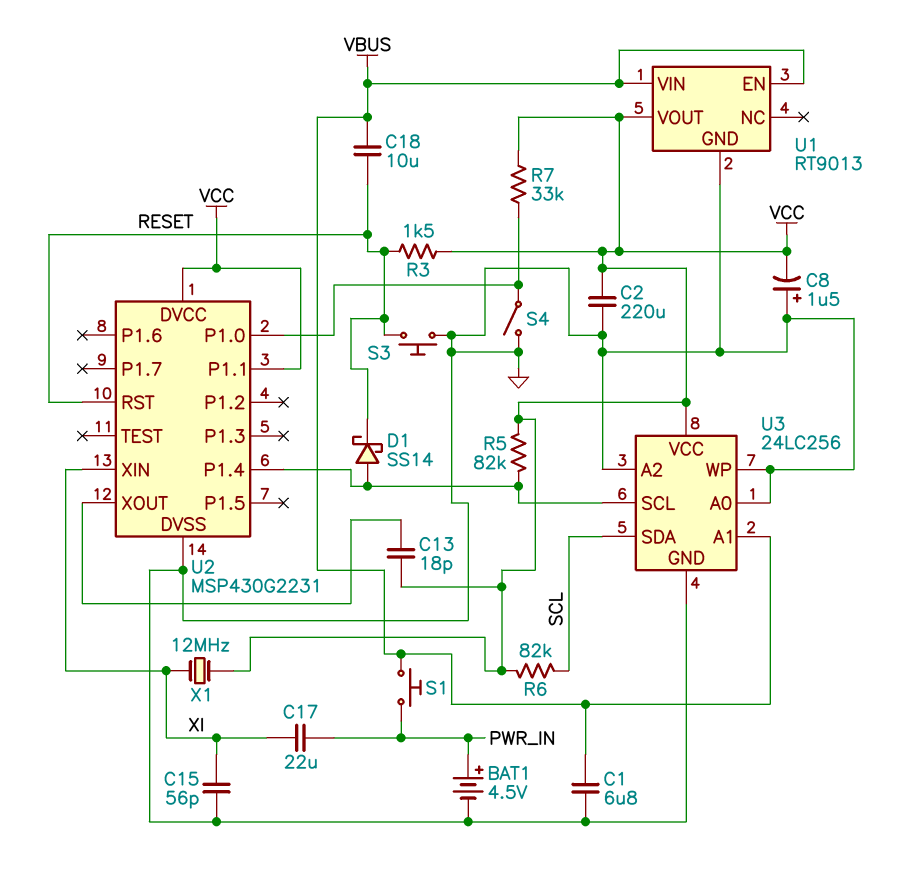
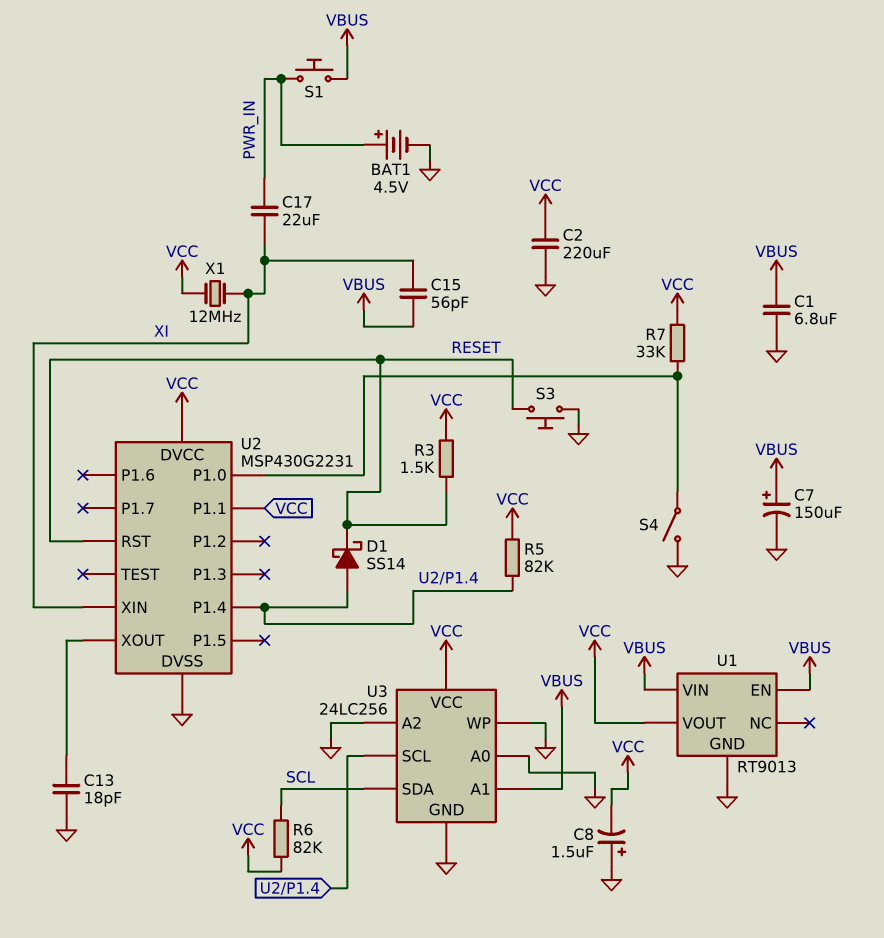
C7: none -> 150uF (plus VBUS, minus GND)
C13: 18pF (U2/XOUT, VCC) -> 18pF (GND, U2/XOUT)
C15: 56pF (GND, XI) -> 56pF (VBUS, XI)
C18: 10uF (RESET, VBUS) -> none

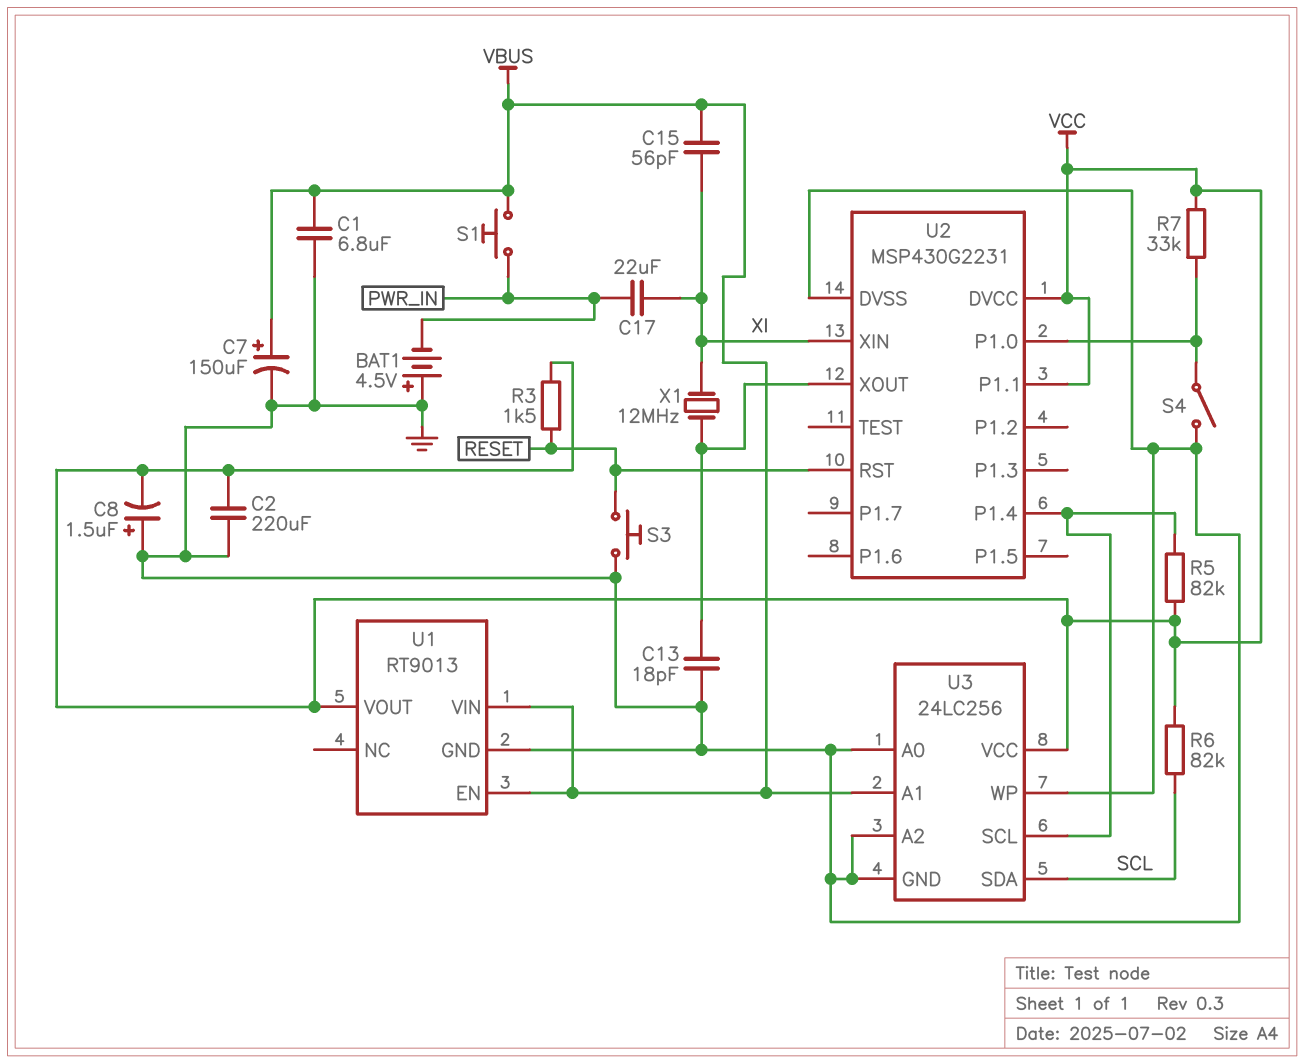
BAT1: 4.5V (plus PWR_IN, minus GND) -> 4.5V (plus GND, minus PWR_IN)
D1: schottky SS14 (A U2/P1.4, K RESET) -> none
X1: 12MHz (VCC, XI) -> 12MHz (U2/XOUT, XI)

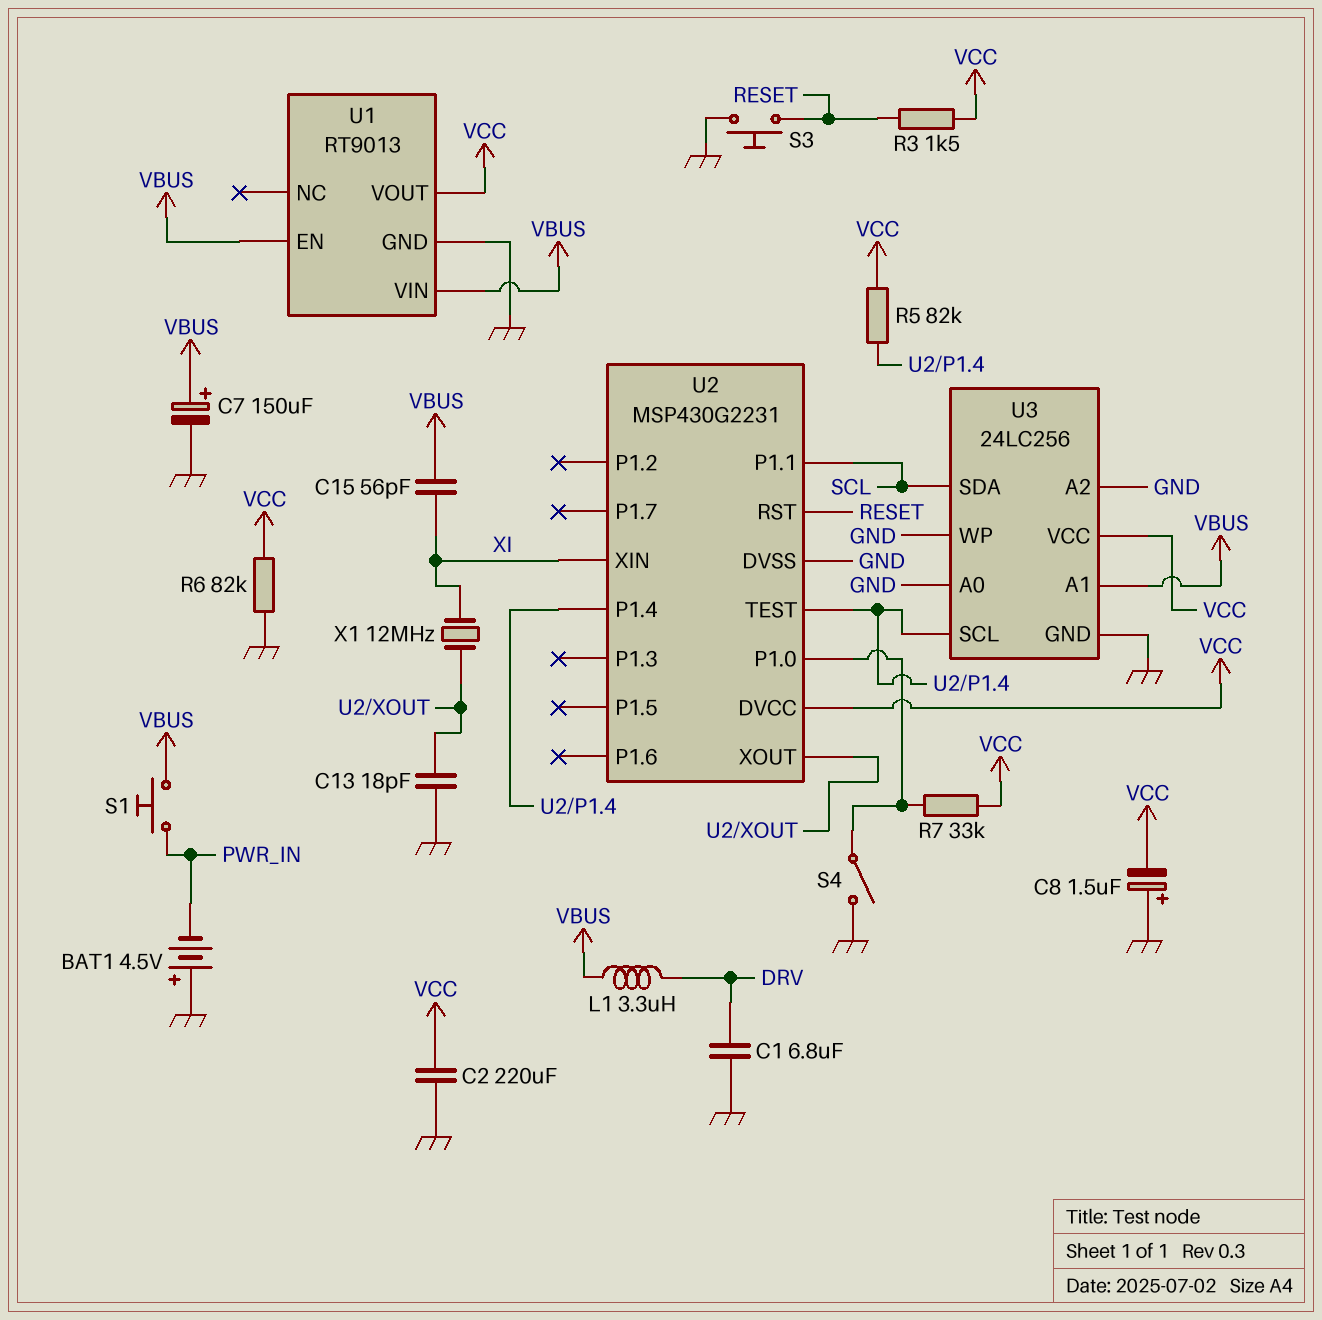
C1: 6.8uF (GND, VBUS) -> 6.8uF (DRV, GND)
C17: 22uF (PWR_IN, XI) -> none
L1: none -> 3.3uH (DRV, VBUS)
R6: 82k (SCL, VCC) -> 82k (GND, VCC)
U2 pin P1.1: VCC -> SCL
U2 pin TEST: none -> U2/P1.4

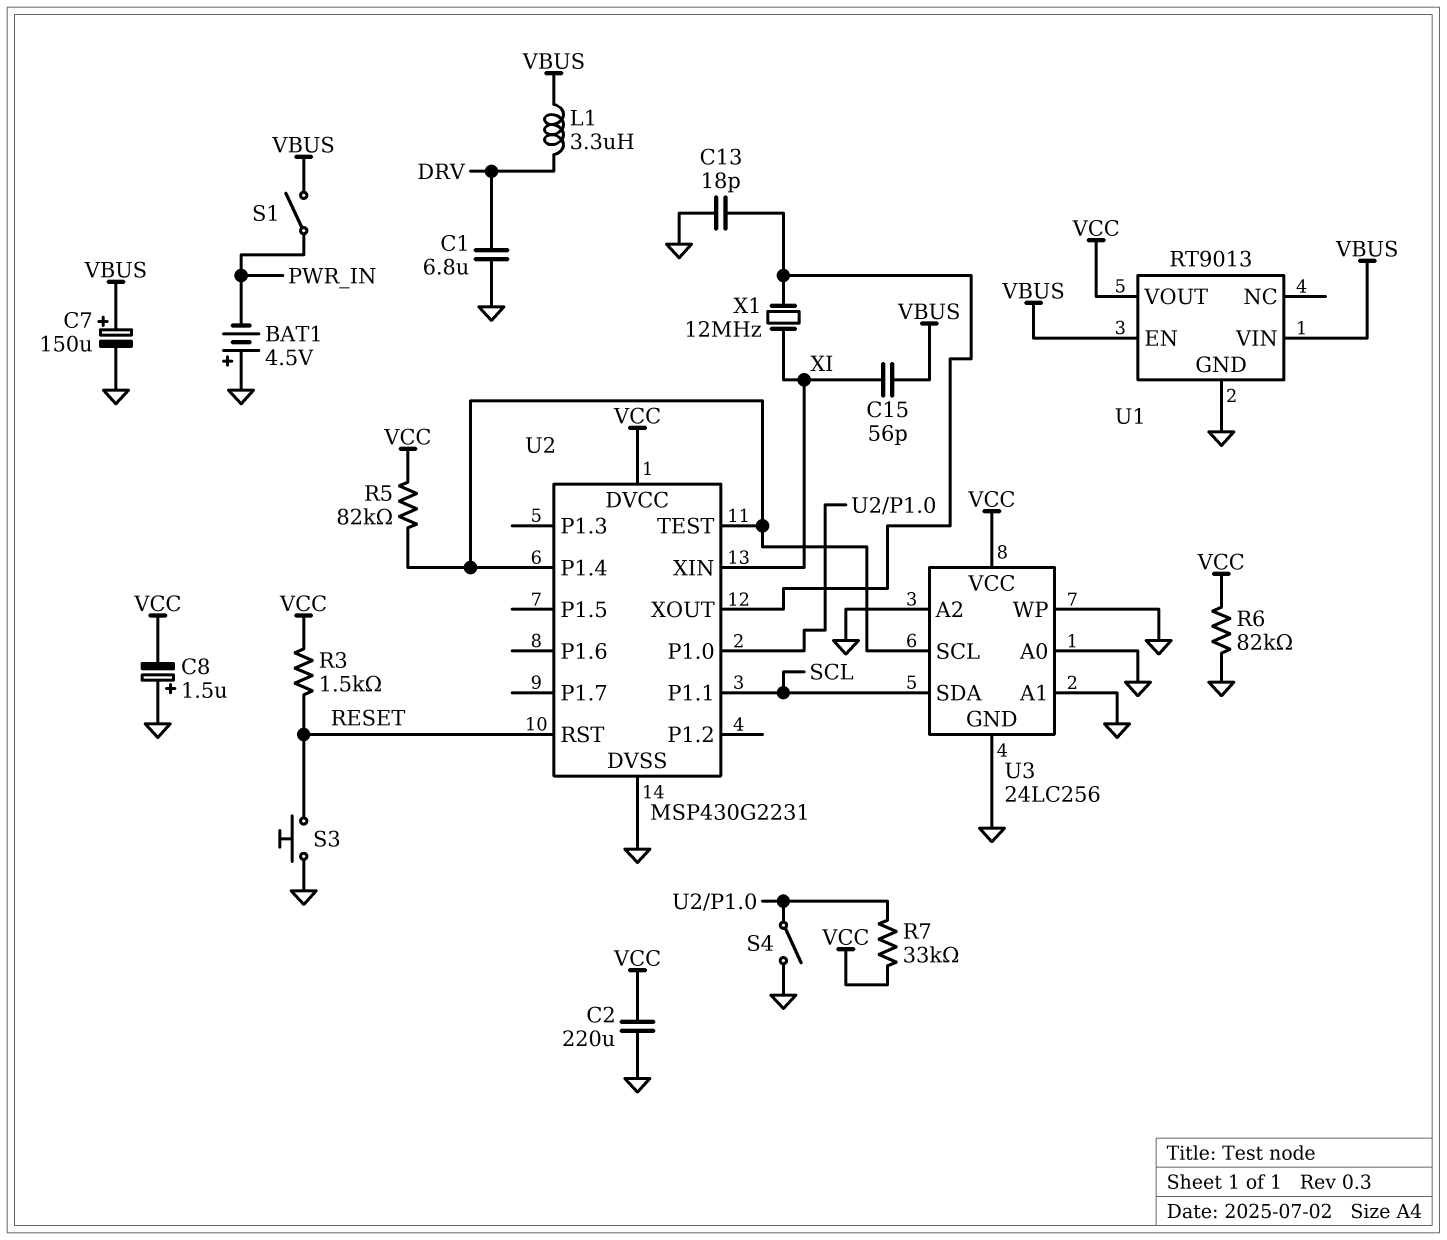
S1: button (PWR_IN, VBUS) -> switch (PWR_IN, VBUS)
U3 pin A1: VBUS -> GND

